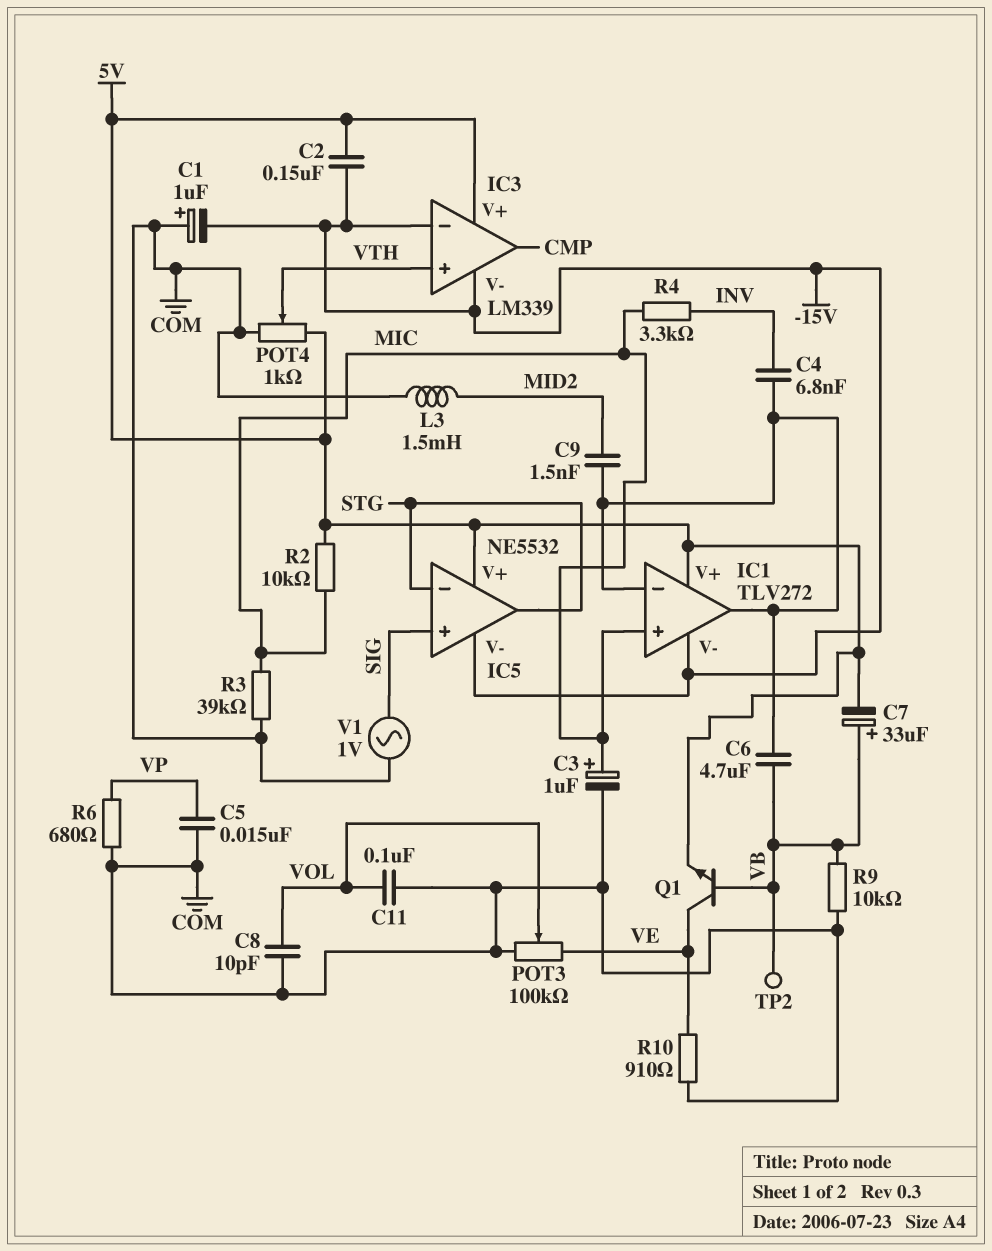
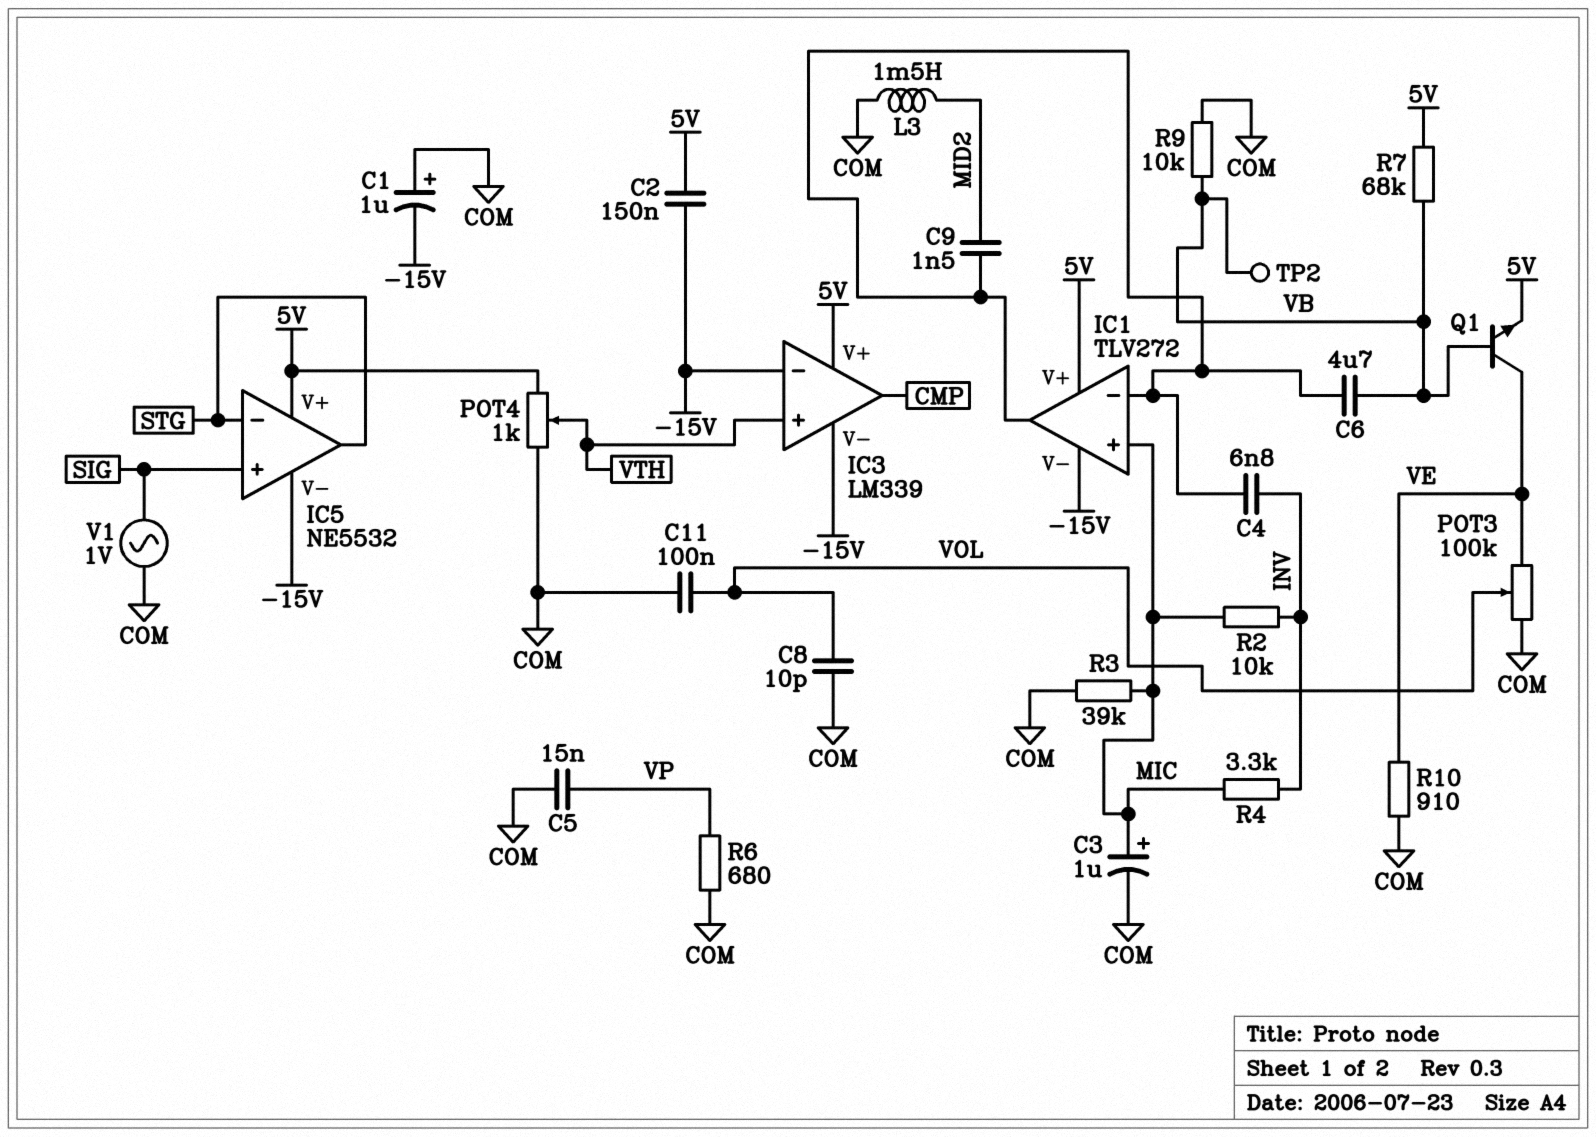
C7: 33uF (plus VB, minus 5V) -> none
R2: 10k (5V, MIC) -> 10k (INV, MIC)
R7: none -> 68k (5V, VB)

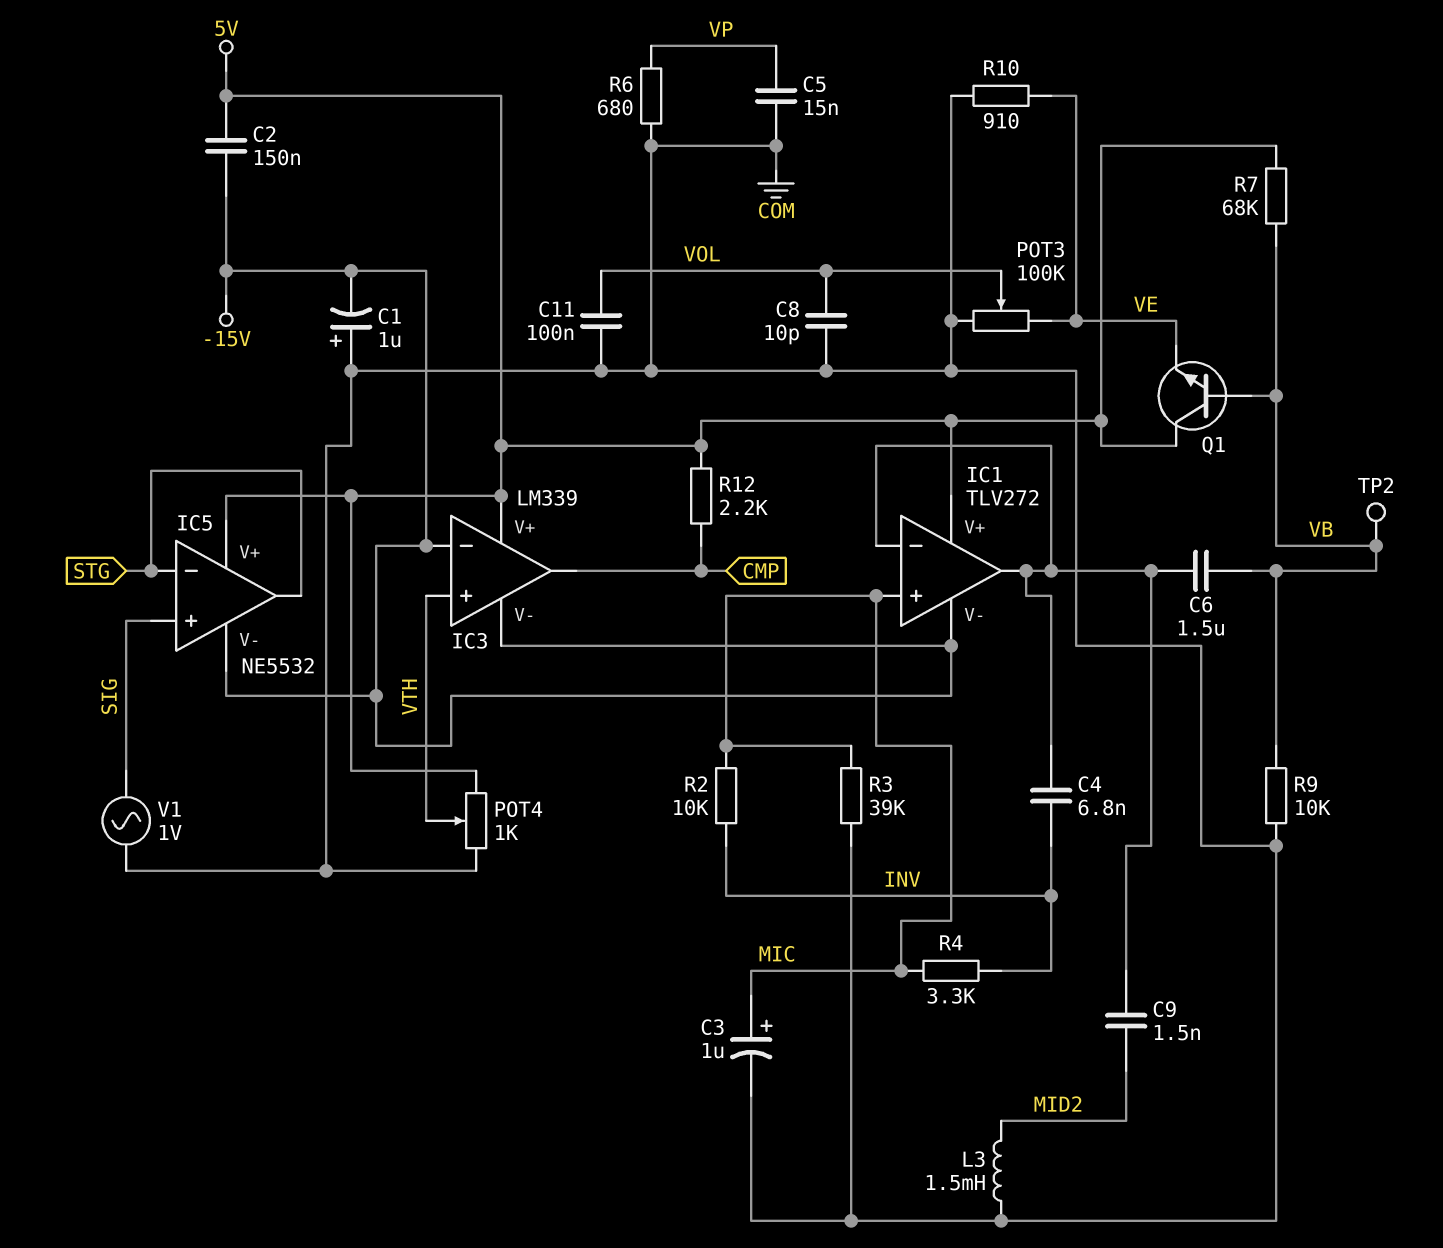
C6: 4.7uF (IC1/in-, VB) -> 1.5uF (IC1/in-, VB)
Q1: NPN (B VB, C VE, E 5V) -> NPN (B VB, C 5V, E VE)
R12: none -> 2.2k (5V, CMP)

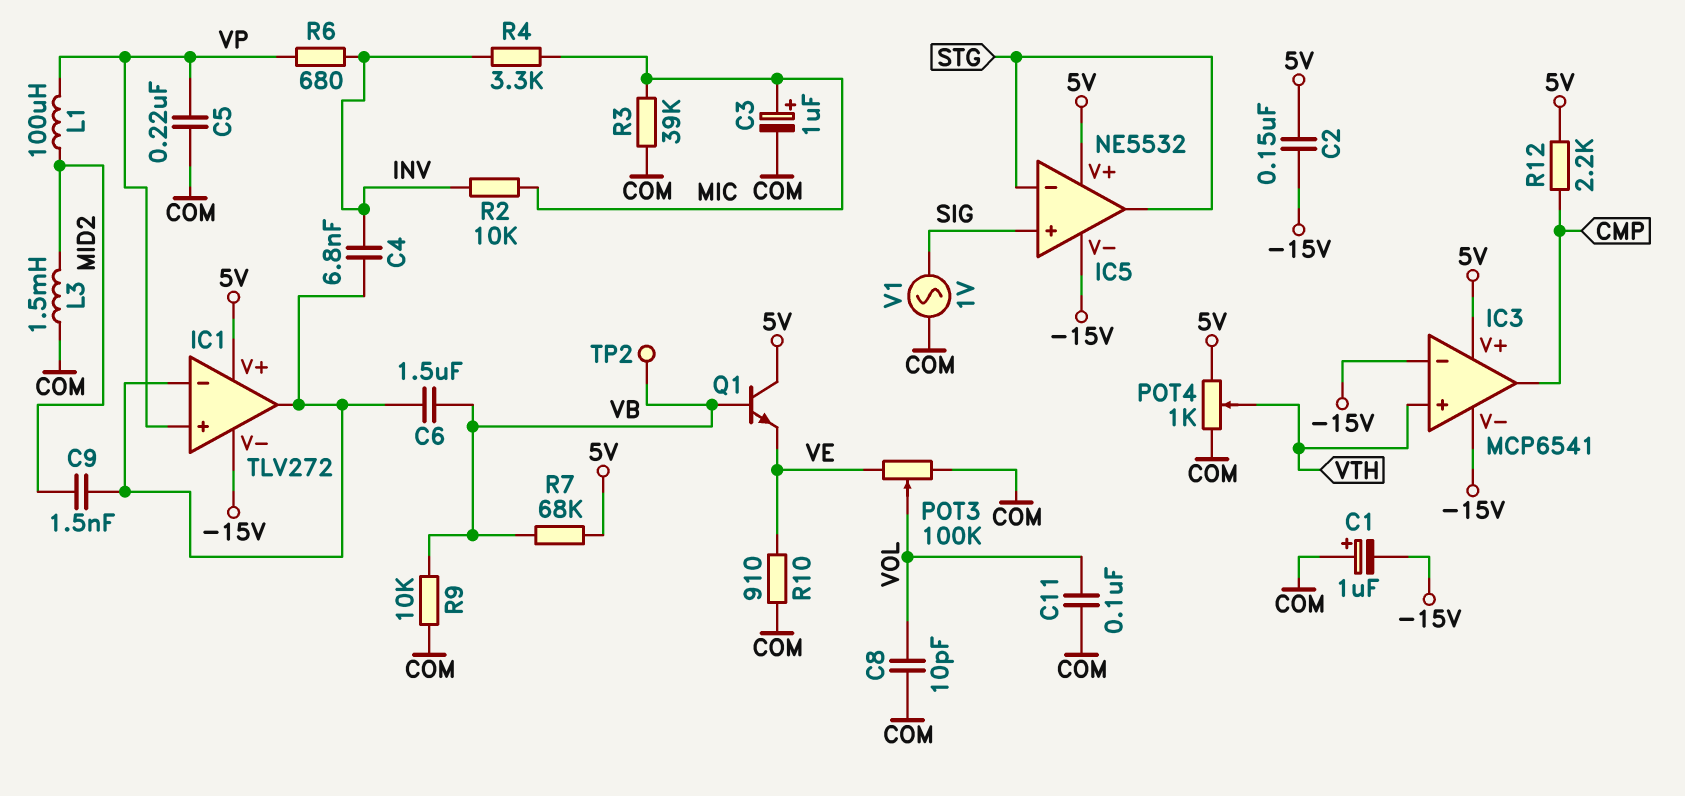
C5: 15nF (COM, VP) -> 220nF (COM, VP)
IC1 pin in+: MIC -> VP
IC3: LM339 -> MCP6541
L1: none -> 100uH (MID2, VP)
R6: 680 (COM, VP) -> 680 (INV, VP)

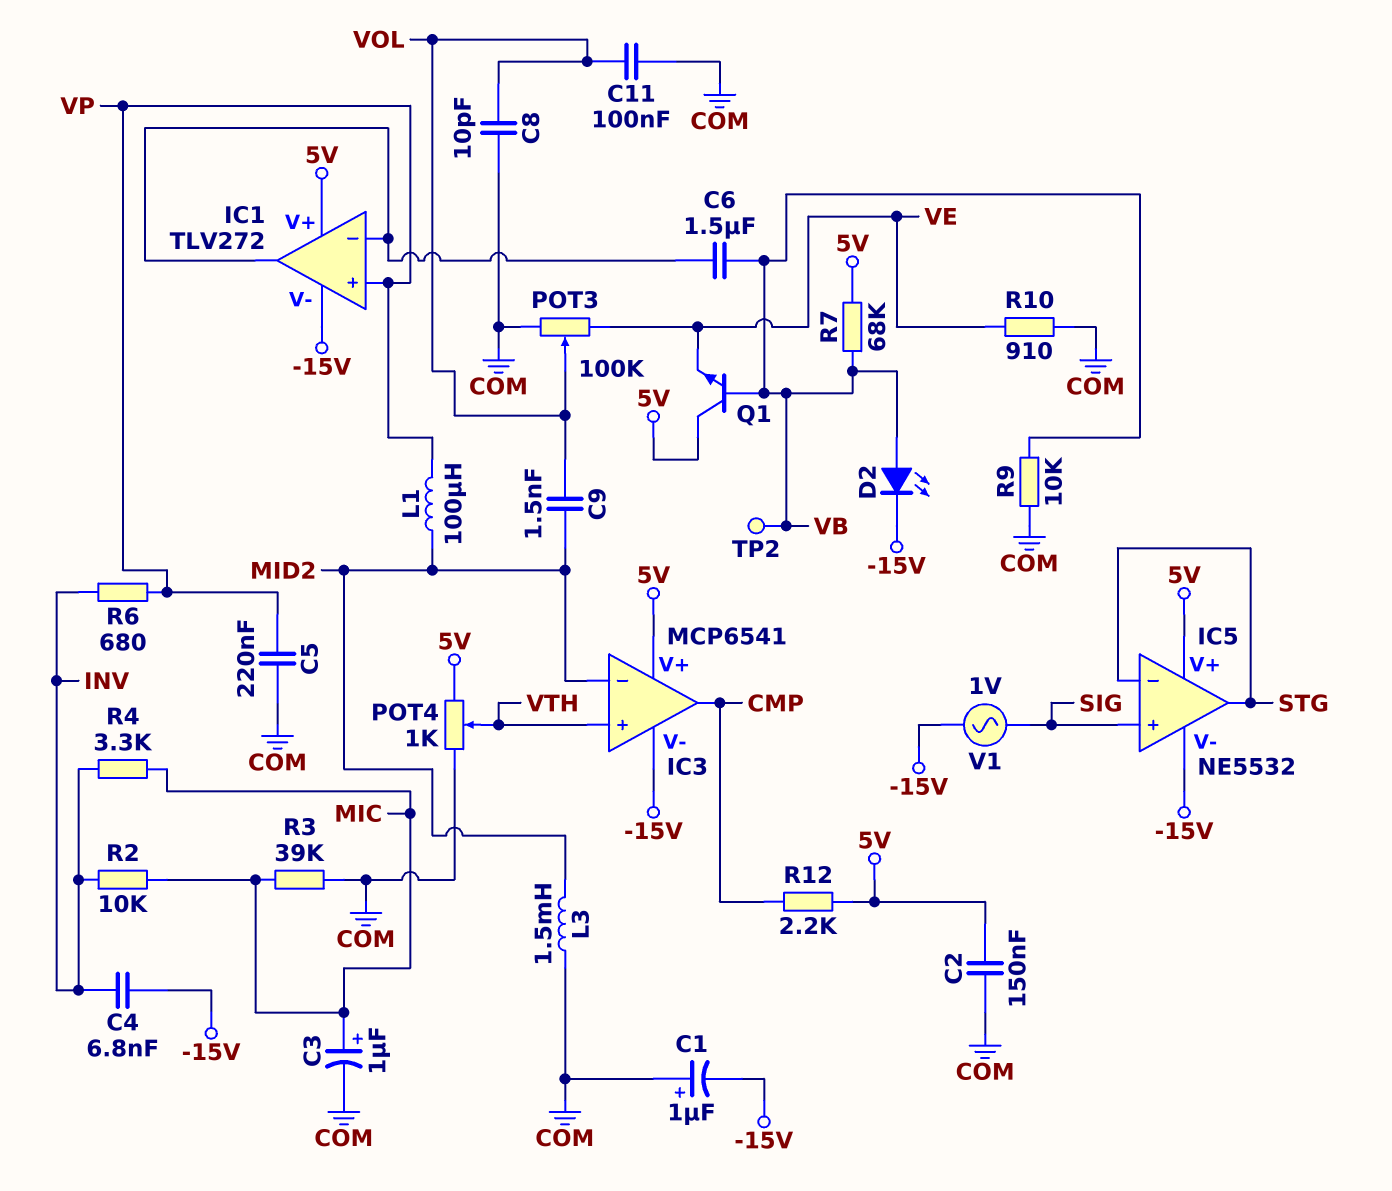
C2: 150nF (-15V, 5V) -> 150nF (5V, COM)
C4: 6.8nF (IC1/in-, INV) -> 6.8nF (-15V, INV)
C9: 1.5nF (IC1/in-, MID2) -> 1.5nF (MID2, VOL)
D2: none -> LED (A VB, K -15V)
IC3 pin in-: -15V -> MID2
V1: AC 1V (COM, SIG) -> AC 1V (-15V, SIG)

